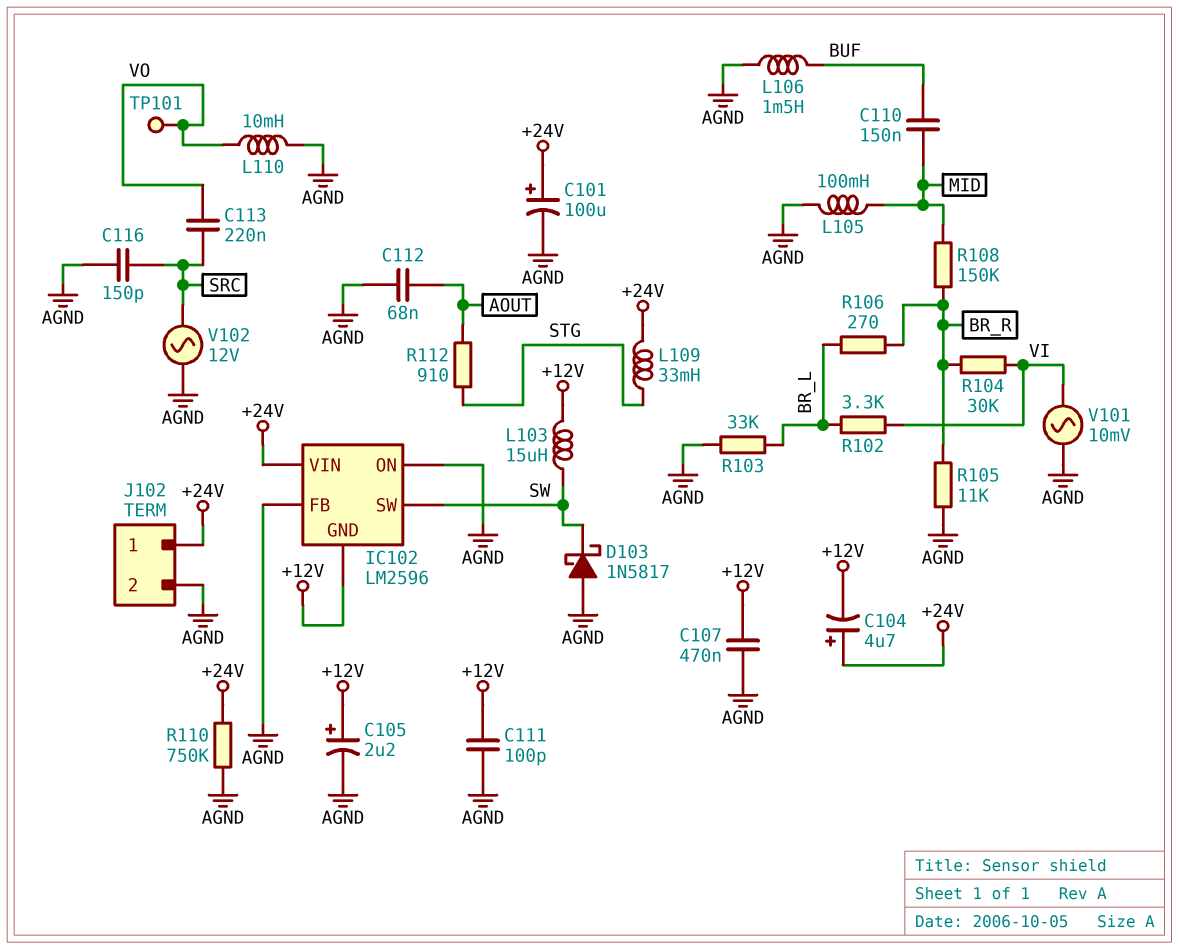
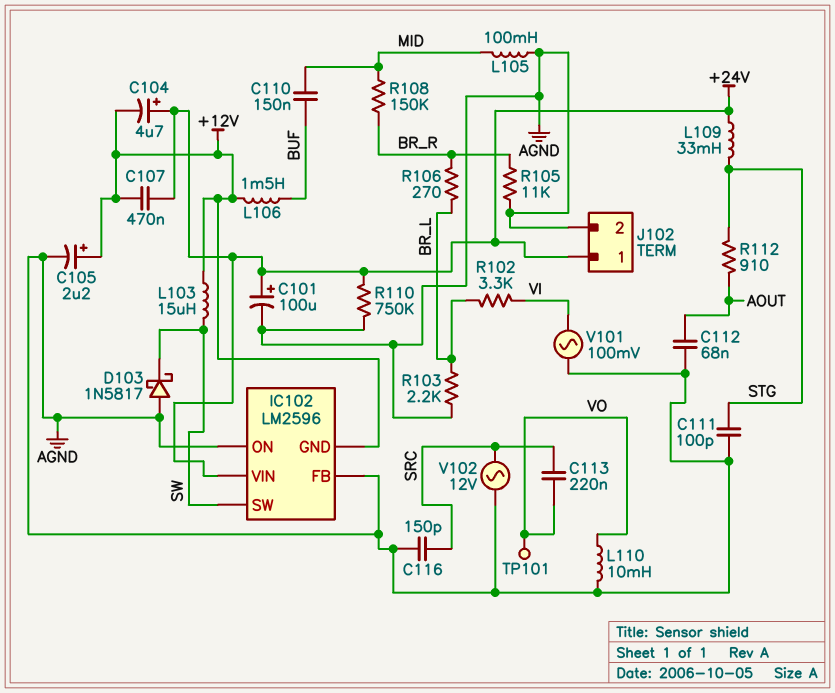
C107: 470nF (+12V, AGND) -> 470nF (+12V, +24V)
C111: 100pF (+12V, AGND) -> 100pF (AGND, STG)
L106: 1.5mH (AGND, BUF) -> 1.5mH (+12V, BUF)
R103: 33k (AGND, BR_L) -> 2.2k (AGND, BR_L)
R104: 30k (BR_R, VI) -> none
V101: AC 10mV (AGND, VI) -> AC 100mV (AGND, VI)

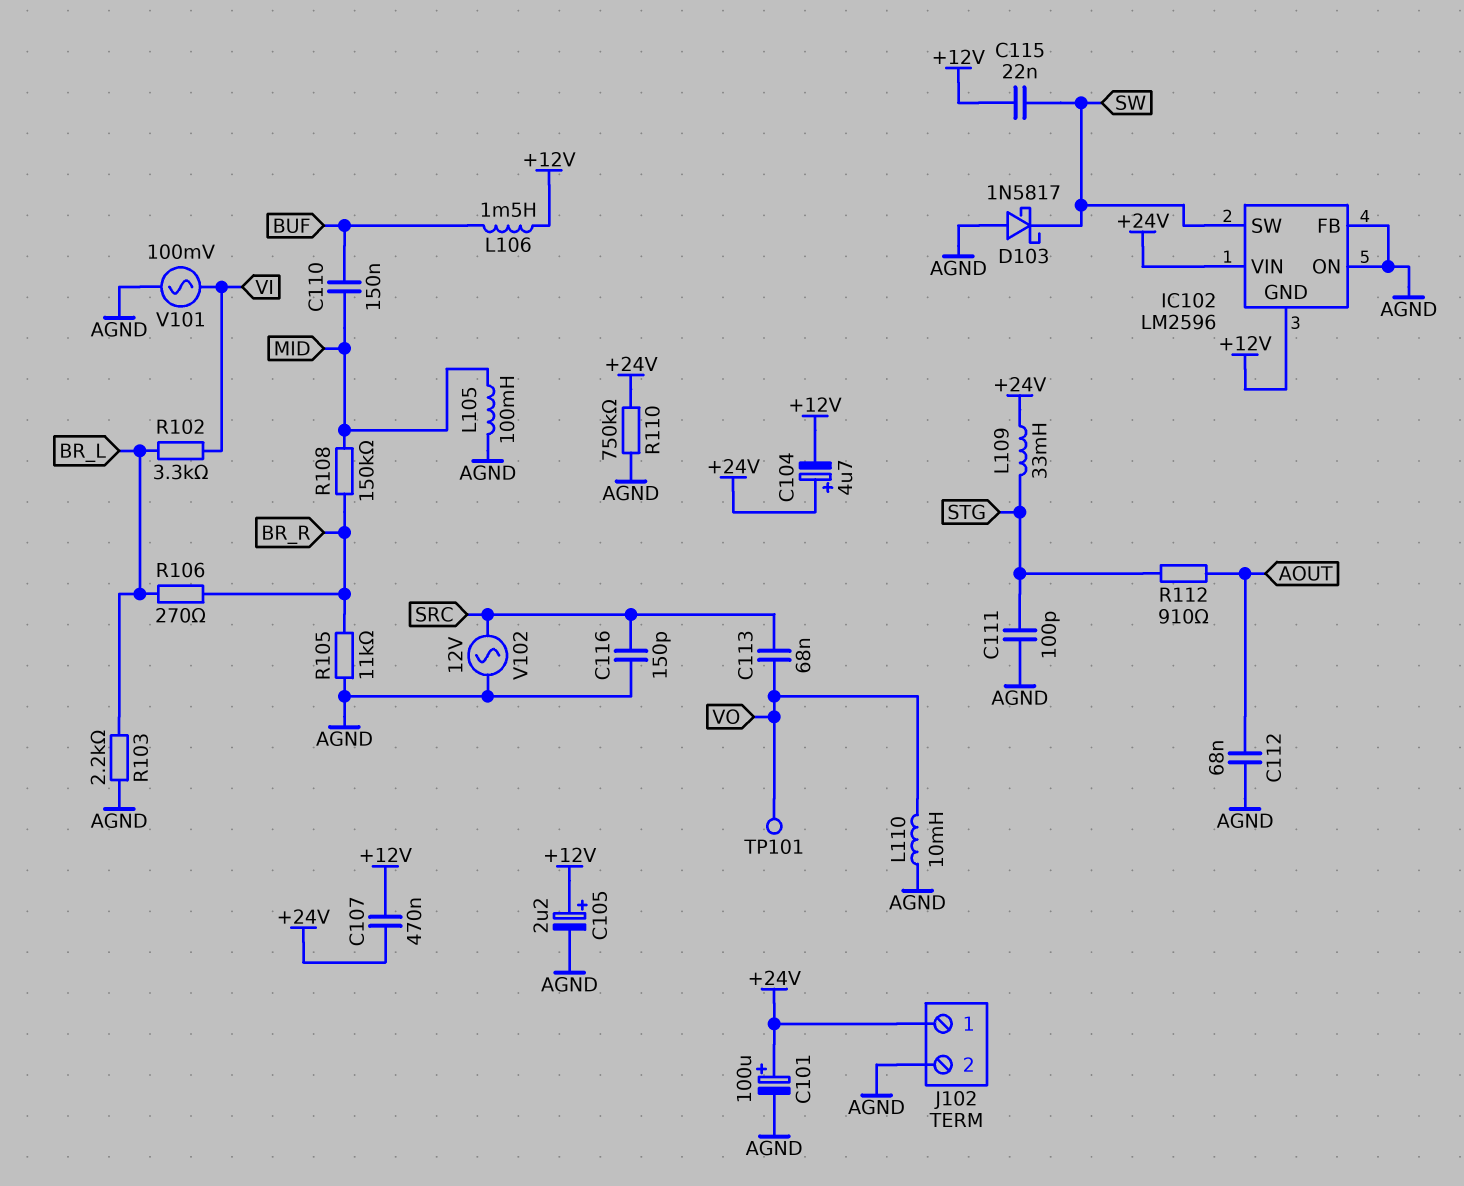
C113: 220nF (SRC, VO) -> 68nF (SRC, VO)
C115: none -> 22nF (+12V, SW)
L103: 15uH (+12V, SW) -> none

